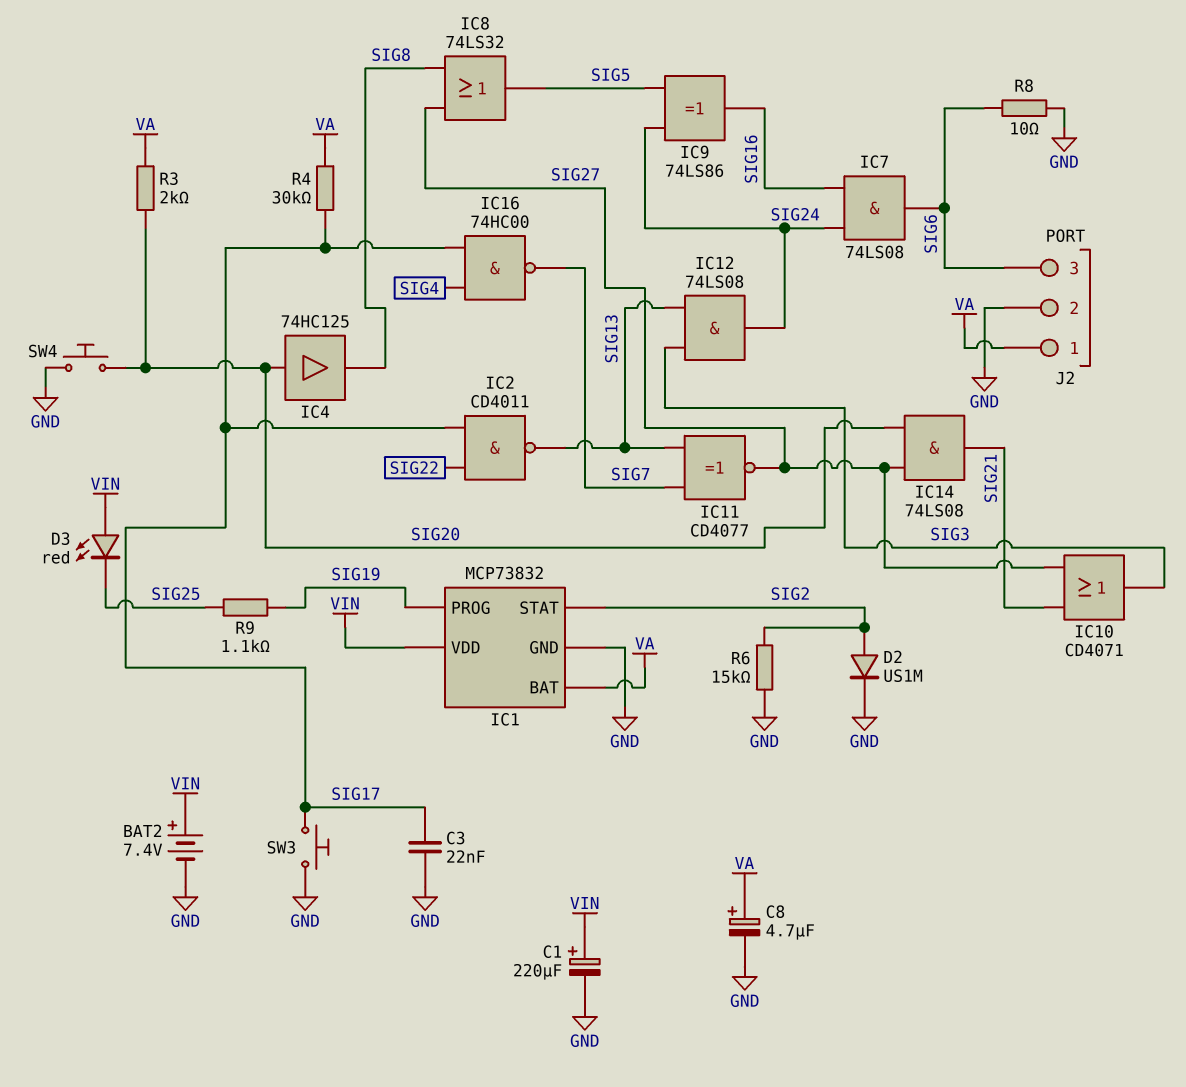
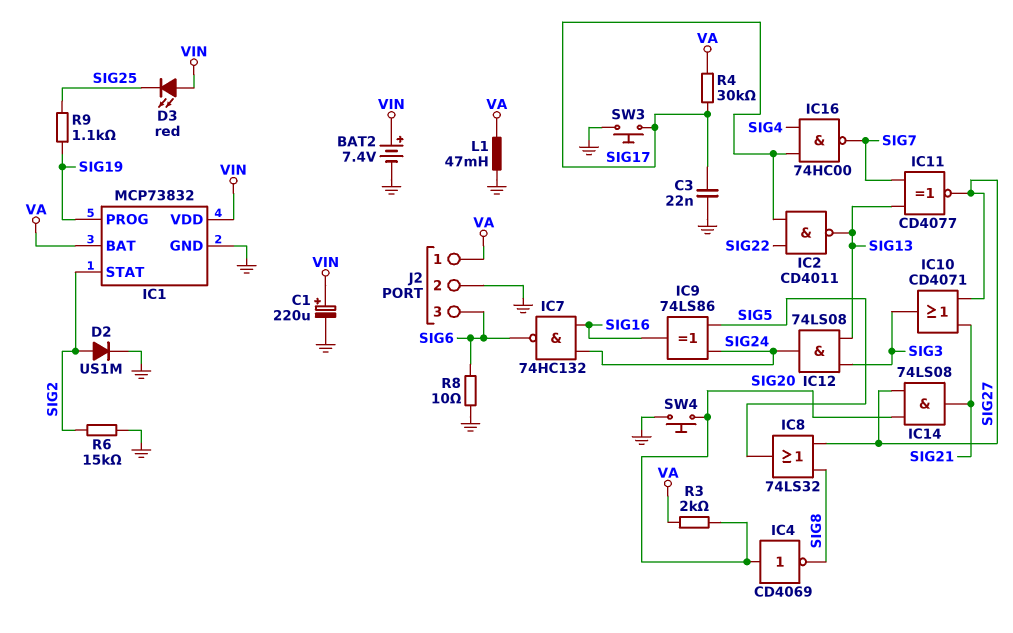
C8: 4.7uF (plus VA, minus GND) -> none
IC4: buffer 74HC125 (in SIG20, out SIG8) -> NOT CD4069 (in SIG20, out SIG8)
IC7: AND 74LS08 (in SIG16, in SIG24, out SIG6) -> NAND 74HC132 (in SIG16, in SIG24, out SIG6)
L1: none -> 47mH (GND, VA)

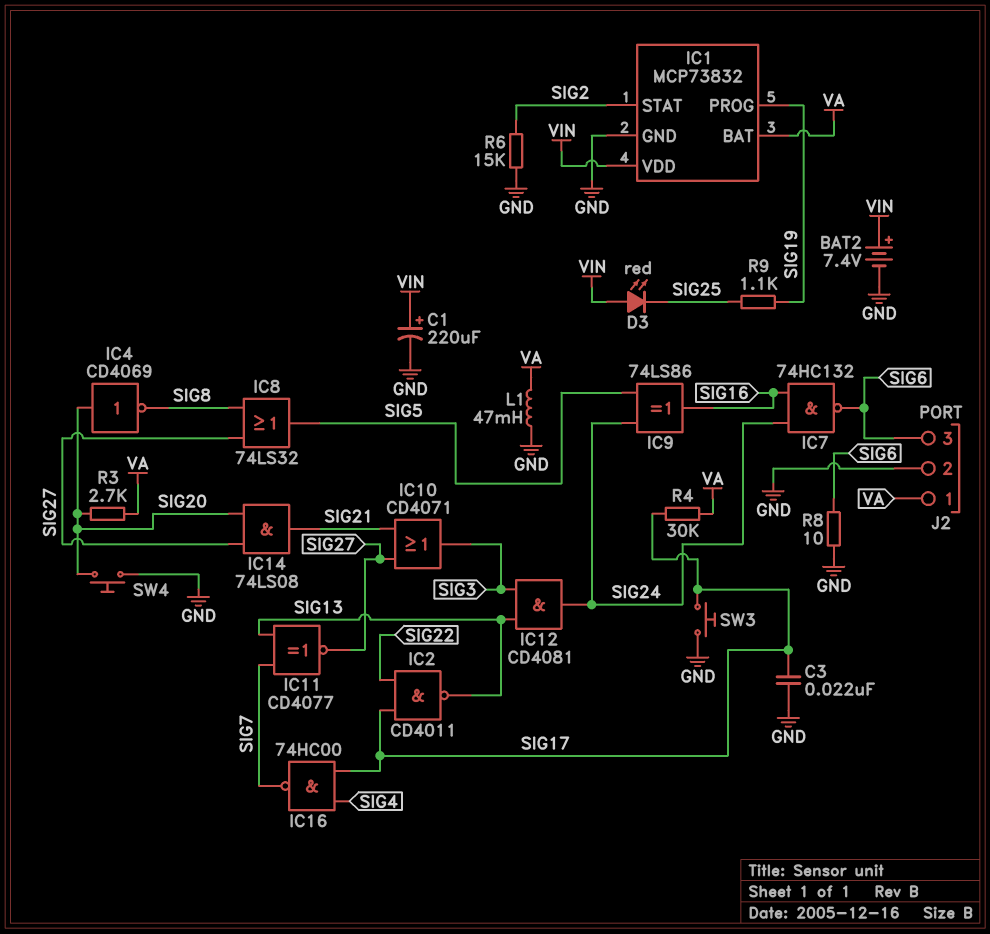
D2: diode US1M (A SIG2, K GND) -> none
IC12: AND 74LS08 (in SIG3, in SIG13, out SIG24) -> AND CD4081 (in SIG3, in SIG13, out SIG24)
R3: 2k (SIG20, VA) -> 2.7k (SIG20, VA)

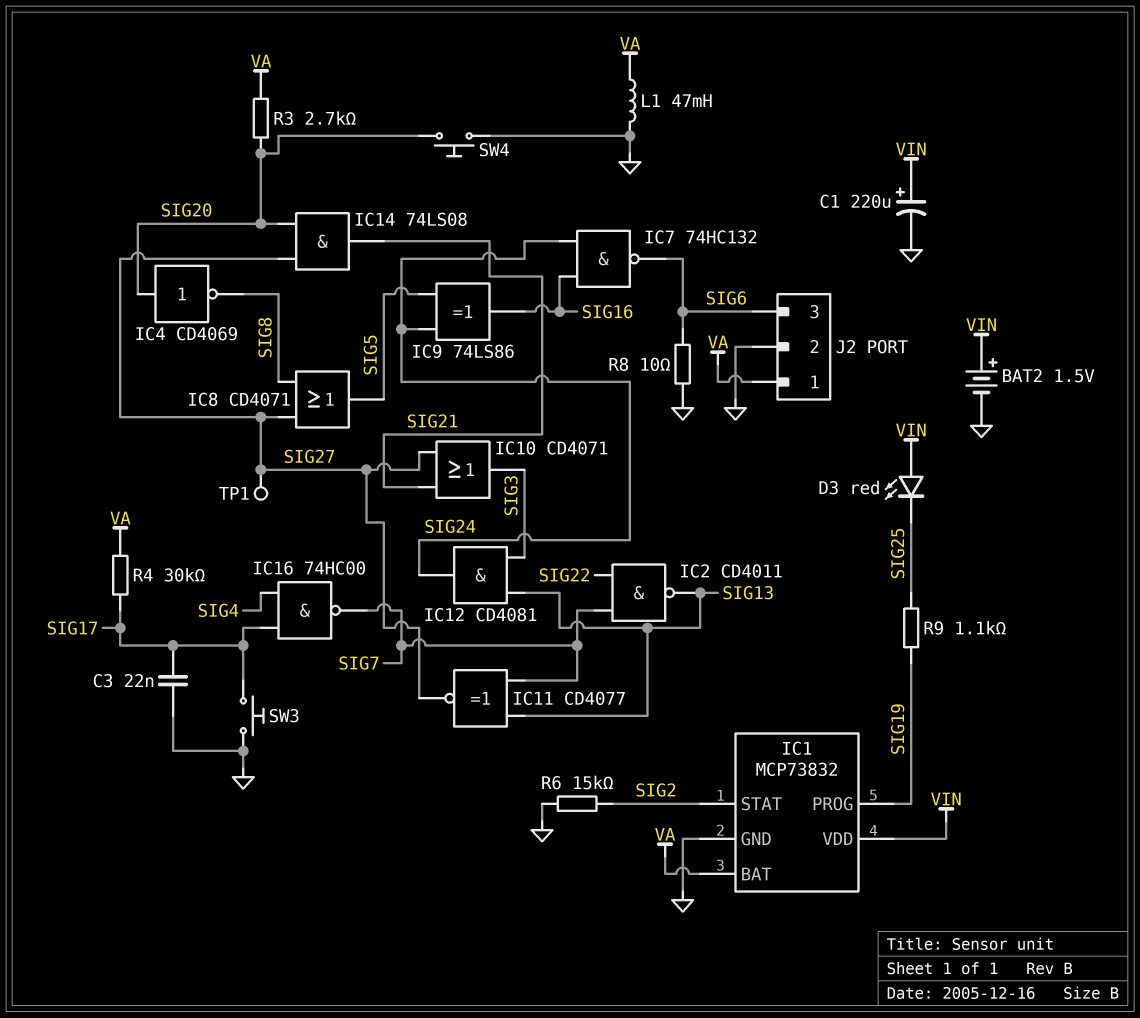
BAT2: 7.4V (plus VIN, minus GND) -> 1.5V (plus VIN, minus GND)
IC2: NAND CD4011 (in SIG17, in SIG22, out SIG13) -> NAND CD4011 (in SIG7, in SIG22, out SIG13)
IC8: OR 74LS32 (in SIG8, in SIG27, out SIG5) -> OR CD4071 (in SIG8, in SIG27, out SIG5)
TP1: none -> test point (SIG27)

